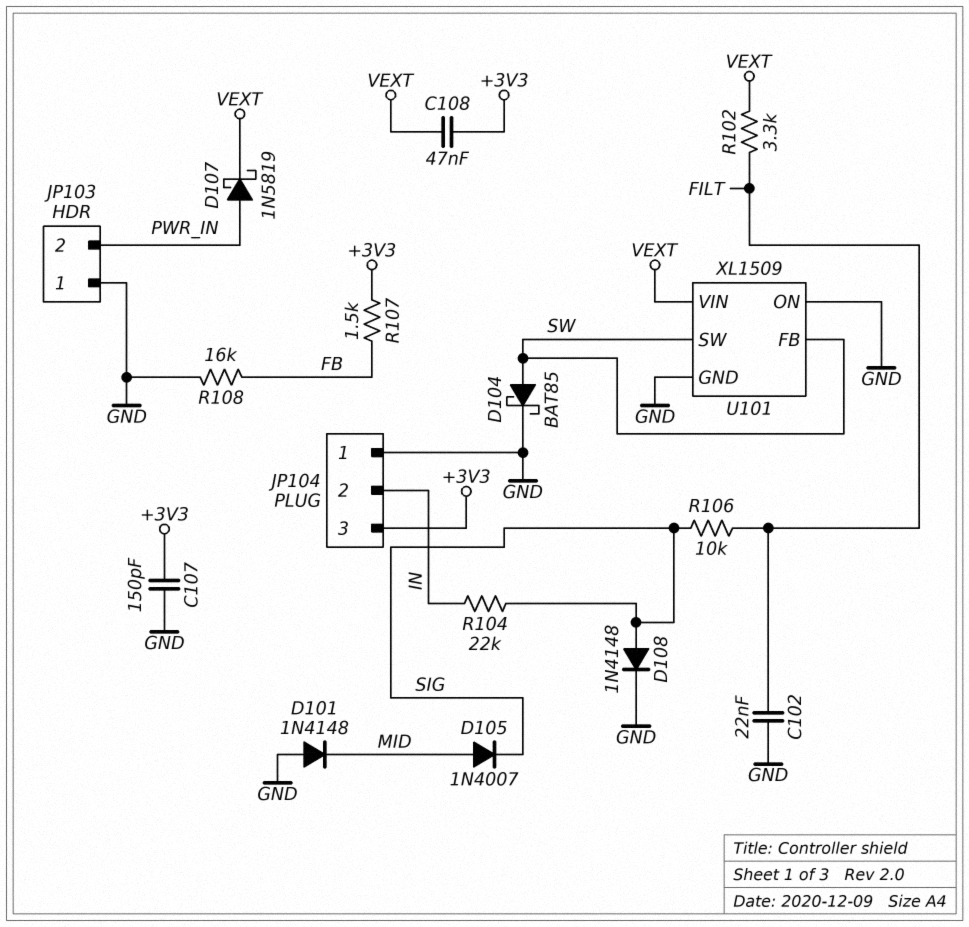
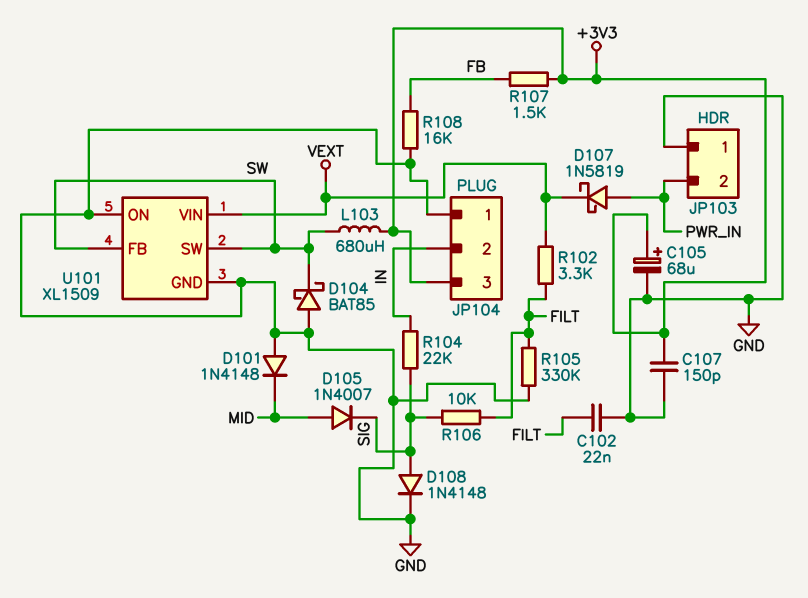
C105: none -> 68uF (plus +3V3, minus GND)
C108: 47nF (+3V3, VEXT) -> none
D104: schottky BAT85 (A SW, K GND) -> schottky BAT85 (A GND, K SW)
L103: none -> 680uH (+3V3, SW)
R105: none -> 330k (FILT, GND)

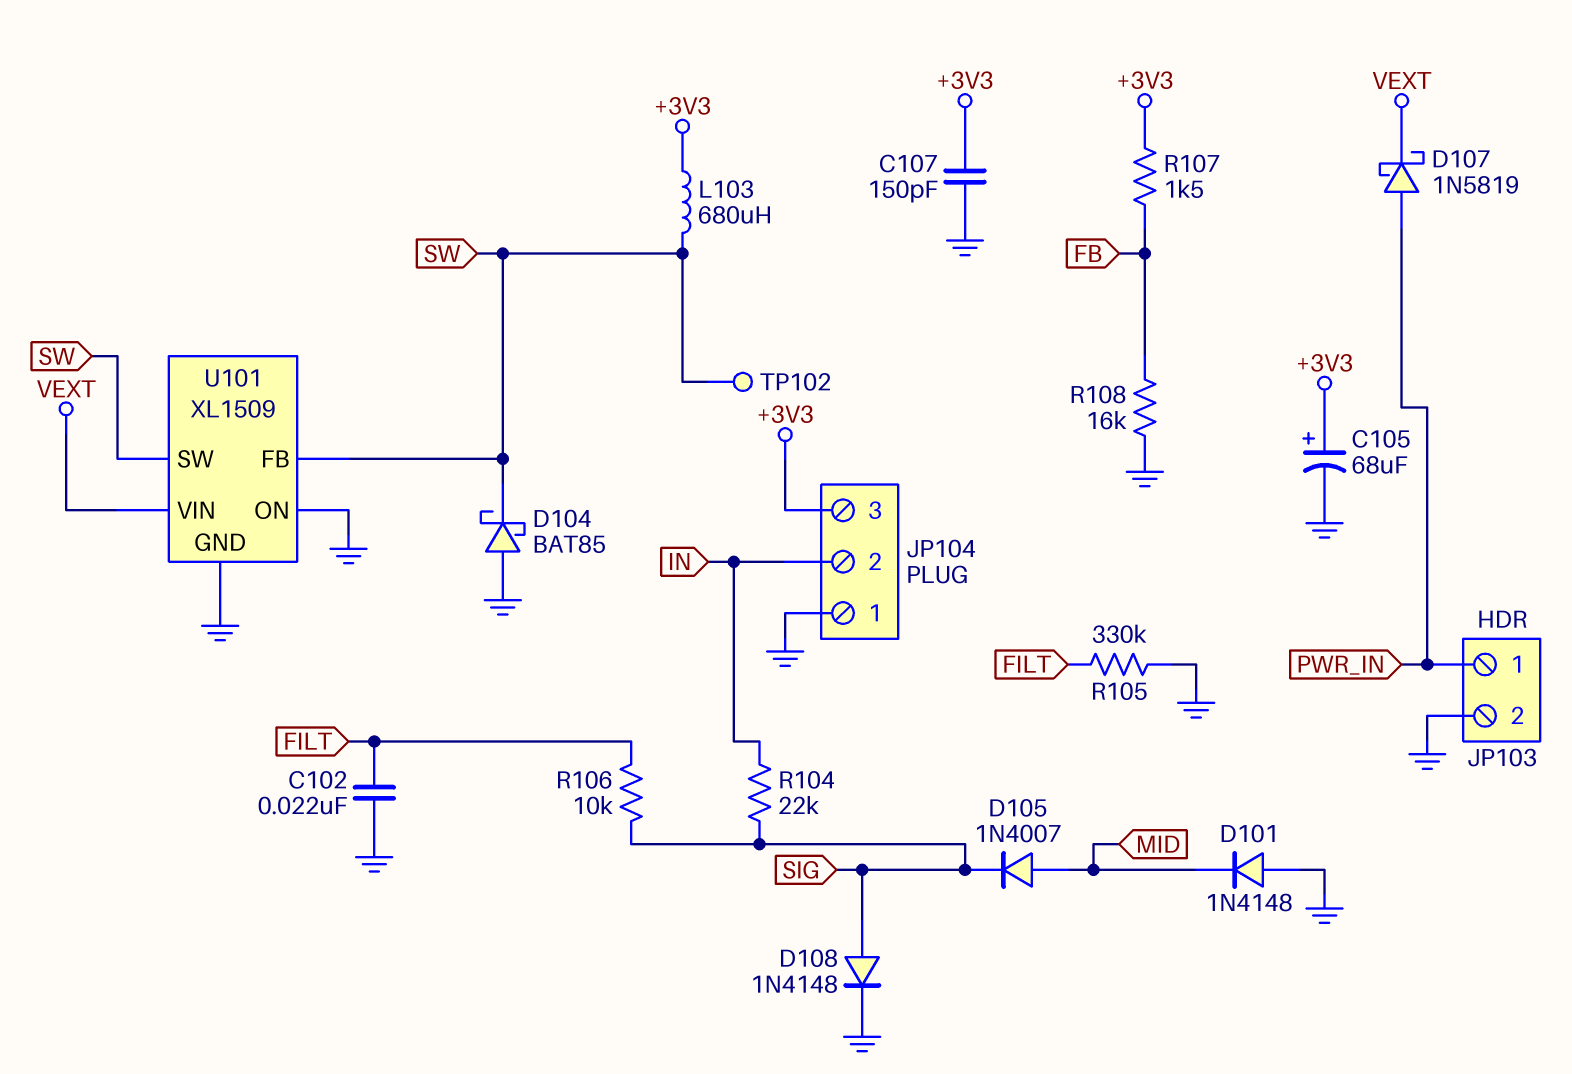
JP103 pin 1: GND -> PWR_IN
JP103 pin 2: PWR_IN -> GND
R102: 3.3k (FILT, VEXT) -> none
TP102: none -> test point (SW)

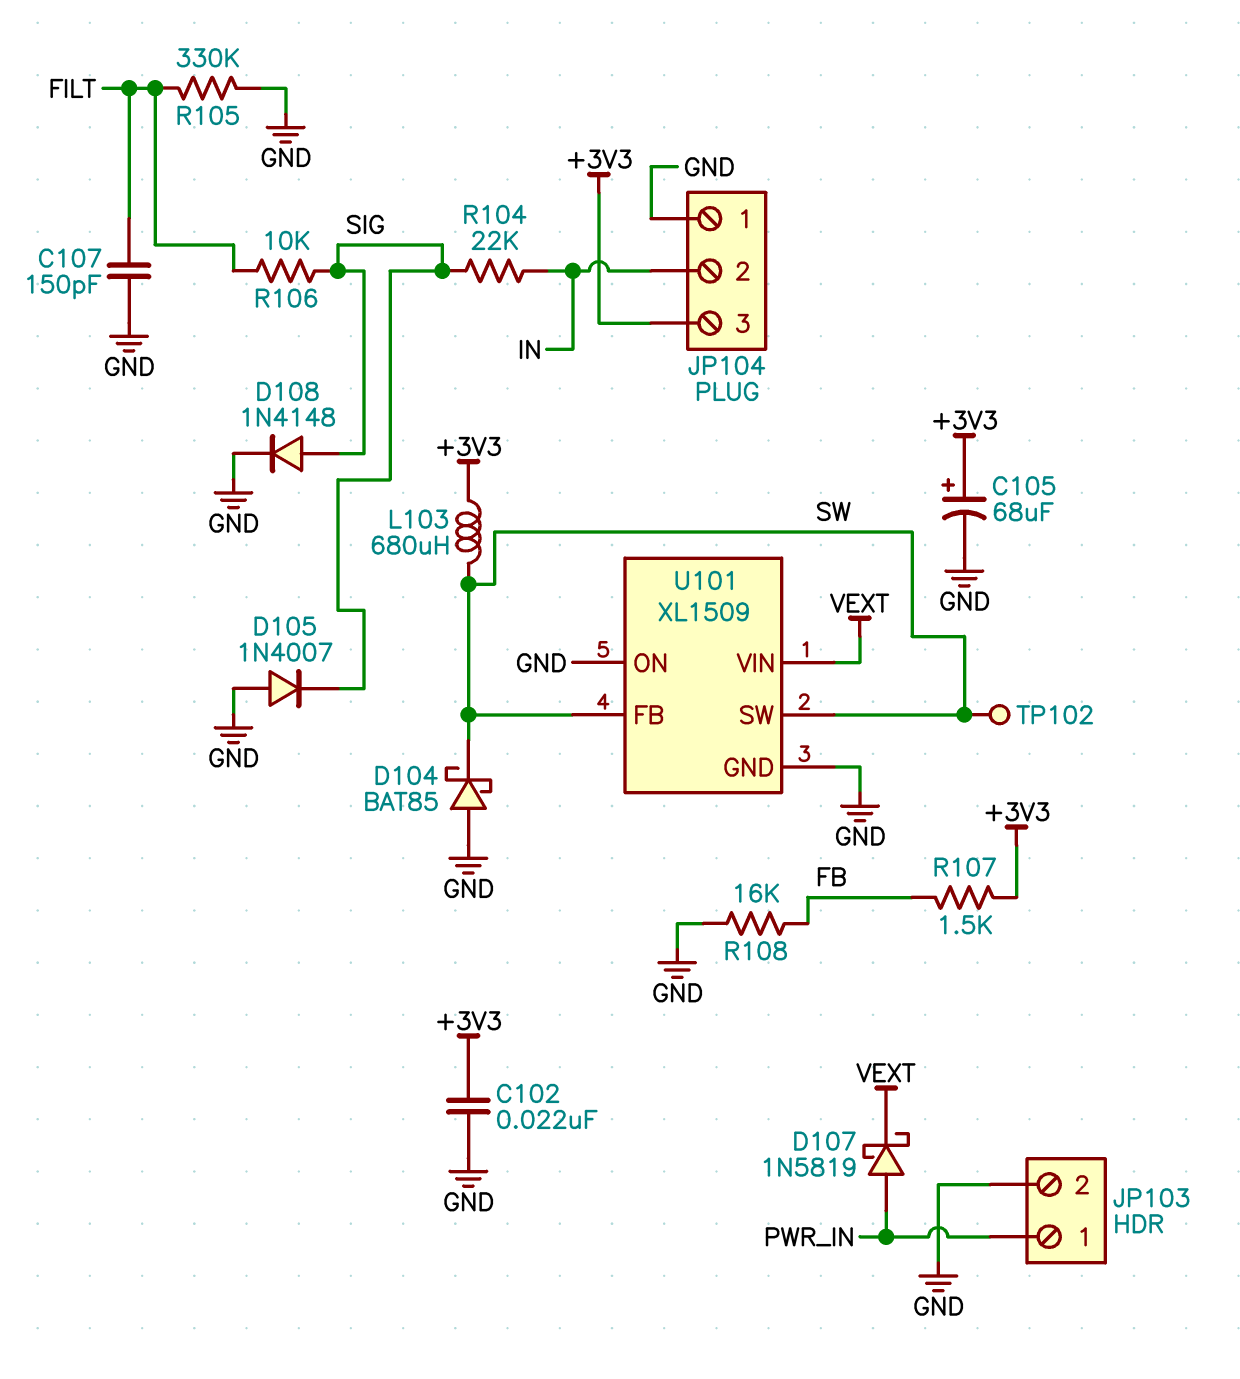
C102: 22nF (FILT, GND) -> 22nF (+3V3, GND)
C107: 150pF (+3V3, GND) -> 150pF (FILT, GND)
D101: diode 1N4148 (A GND, K MID) -> none
D105: diode 1N4007 (A MID, K SIG) -> diode 1N4007 (A GND, K SIG)

